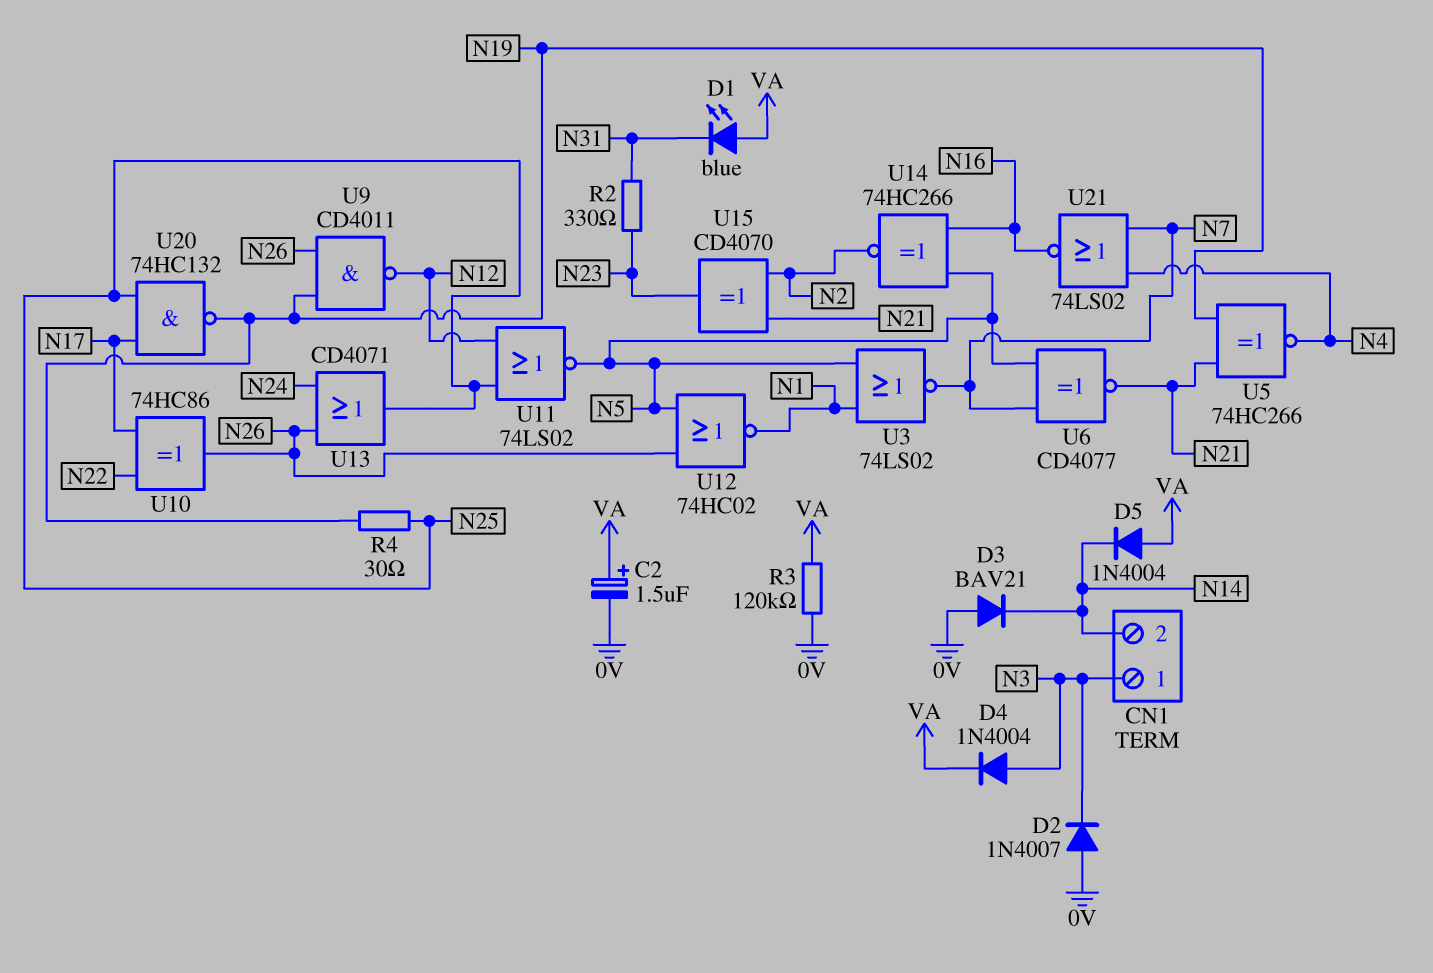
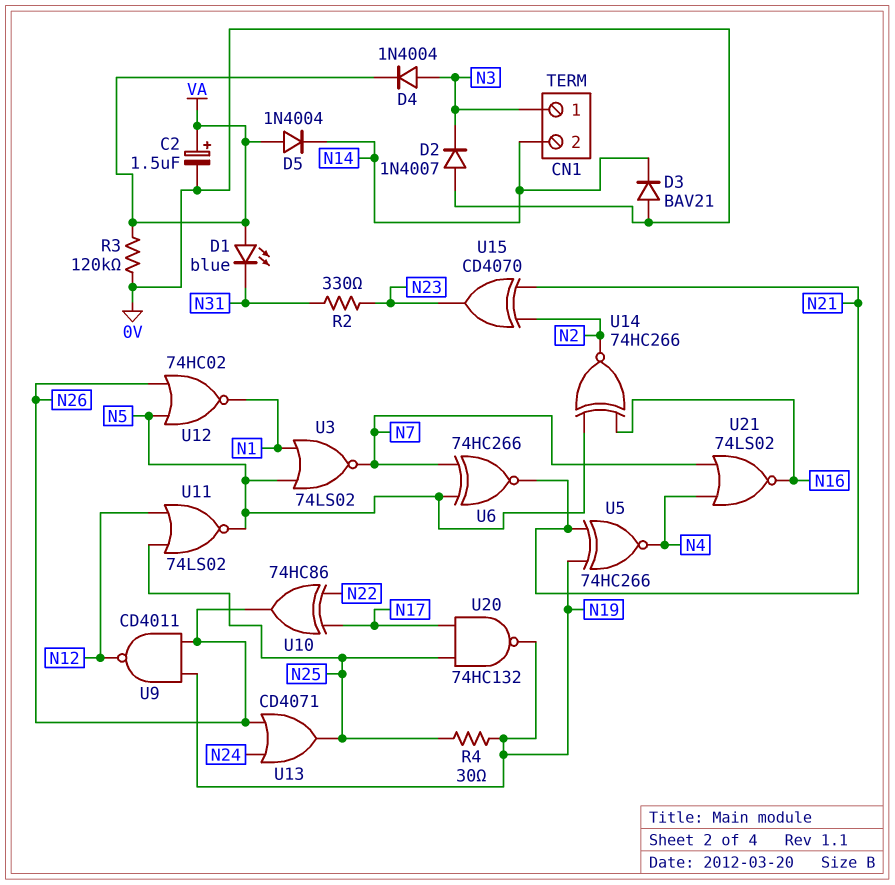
U6: XNOR CD4077 (in N5, in N7, out N21) -> XNOR 74HC266 (in N5, in N7, out N21)

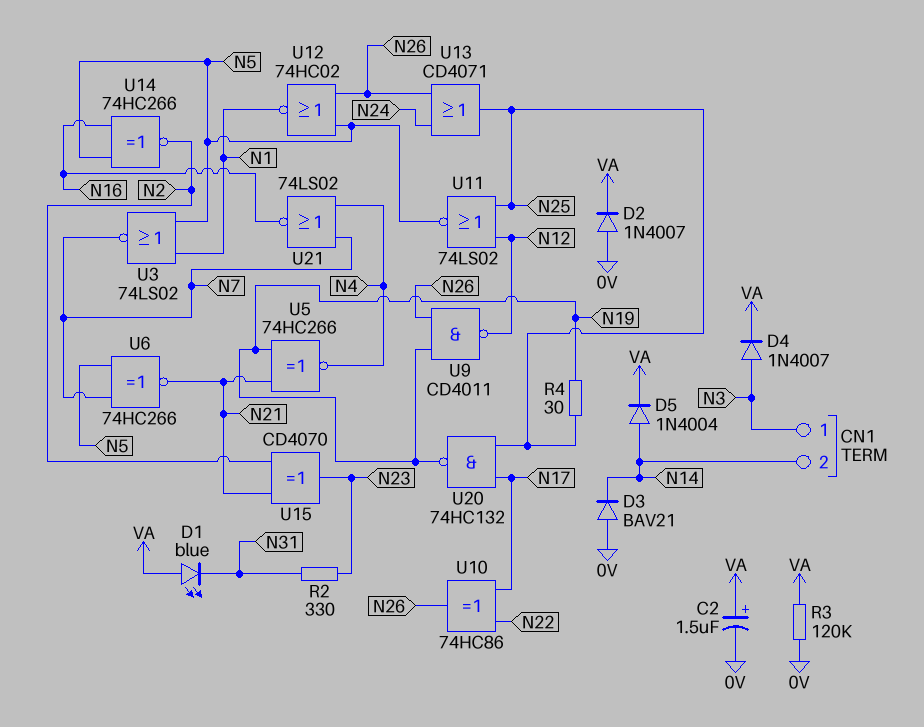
D2: diode 1N4007 (A 0V, K N3) -> diode 1N4007 (A 0V, K VA)
D4: diode 1N4004 (A N3, K VA) -> diode 1N4007 (A N3, K VA)
D5: diode 1N4004 (A VA, K N14) -> diode 1N4004 (A N14, K VA)

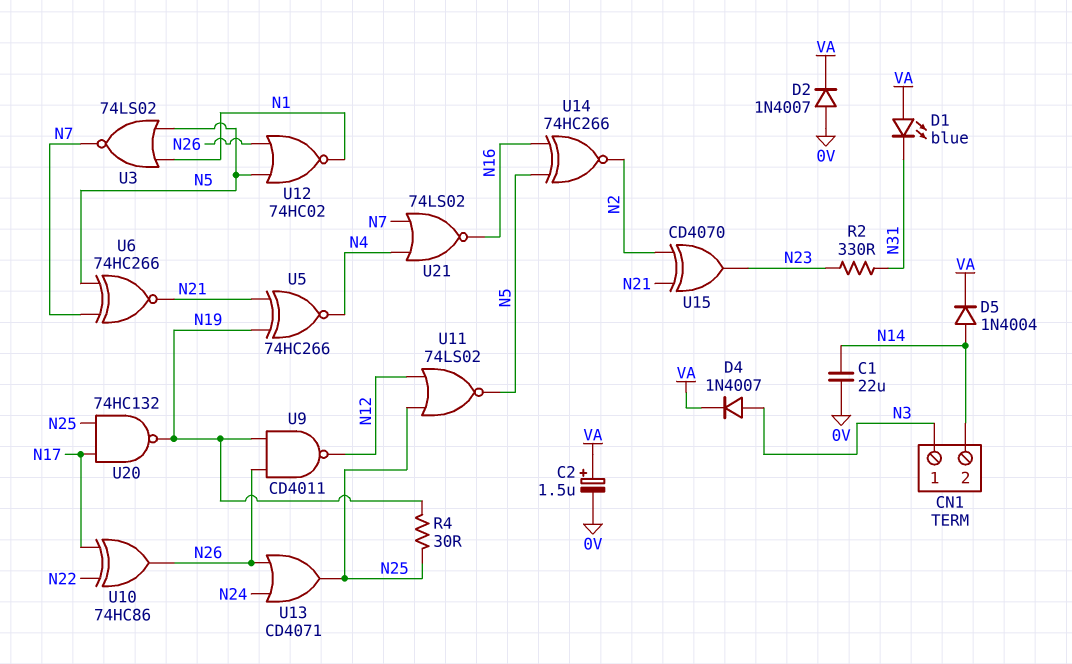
C1: none -> 22uF (0V, N14)
D3: diode BAV21 (A 0V, K N14) -> none
R3: 120k (0V, VA) -> none

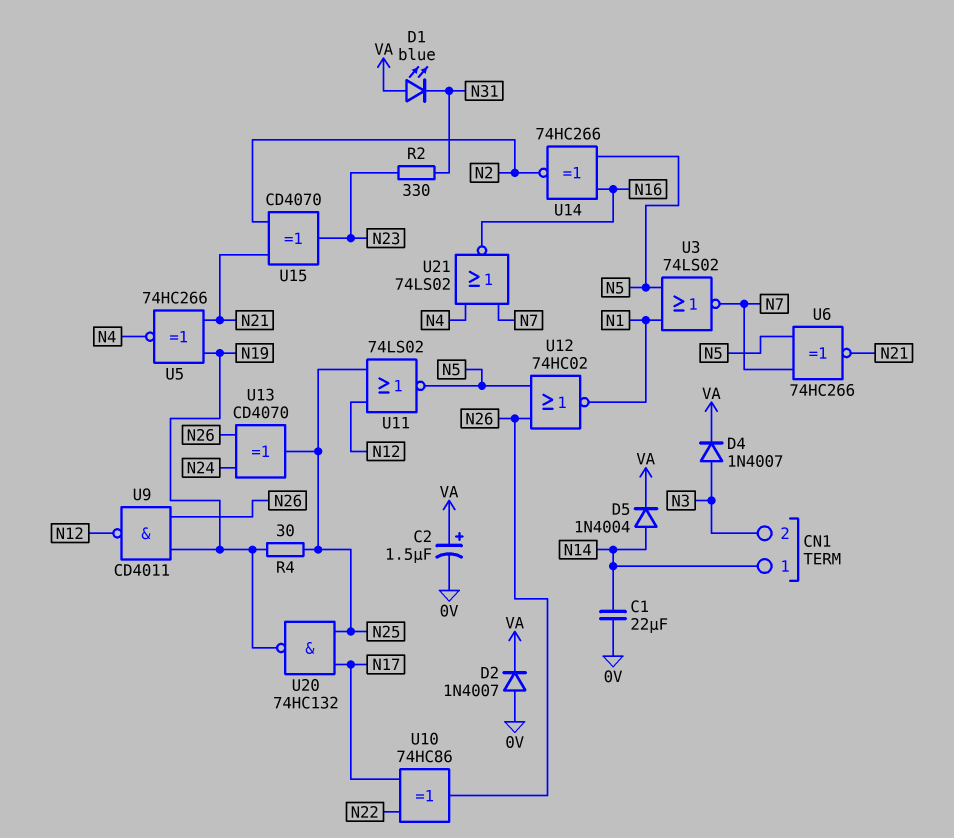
CN1 pin 1: N3 -> N14
CN1 pin 2: N14 -> N3
U13: OR CD4071 (in N24, in N26, out N25) -> XOR CD4070 (in N24, in N26, out N25)

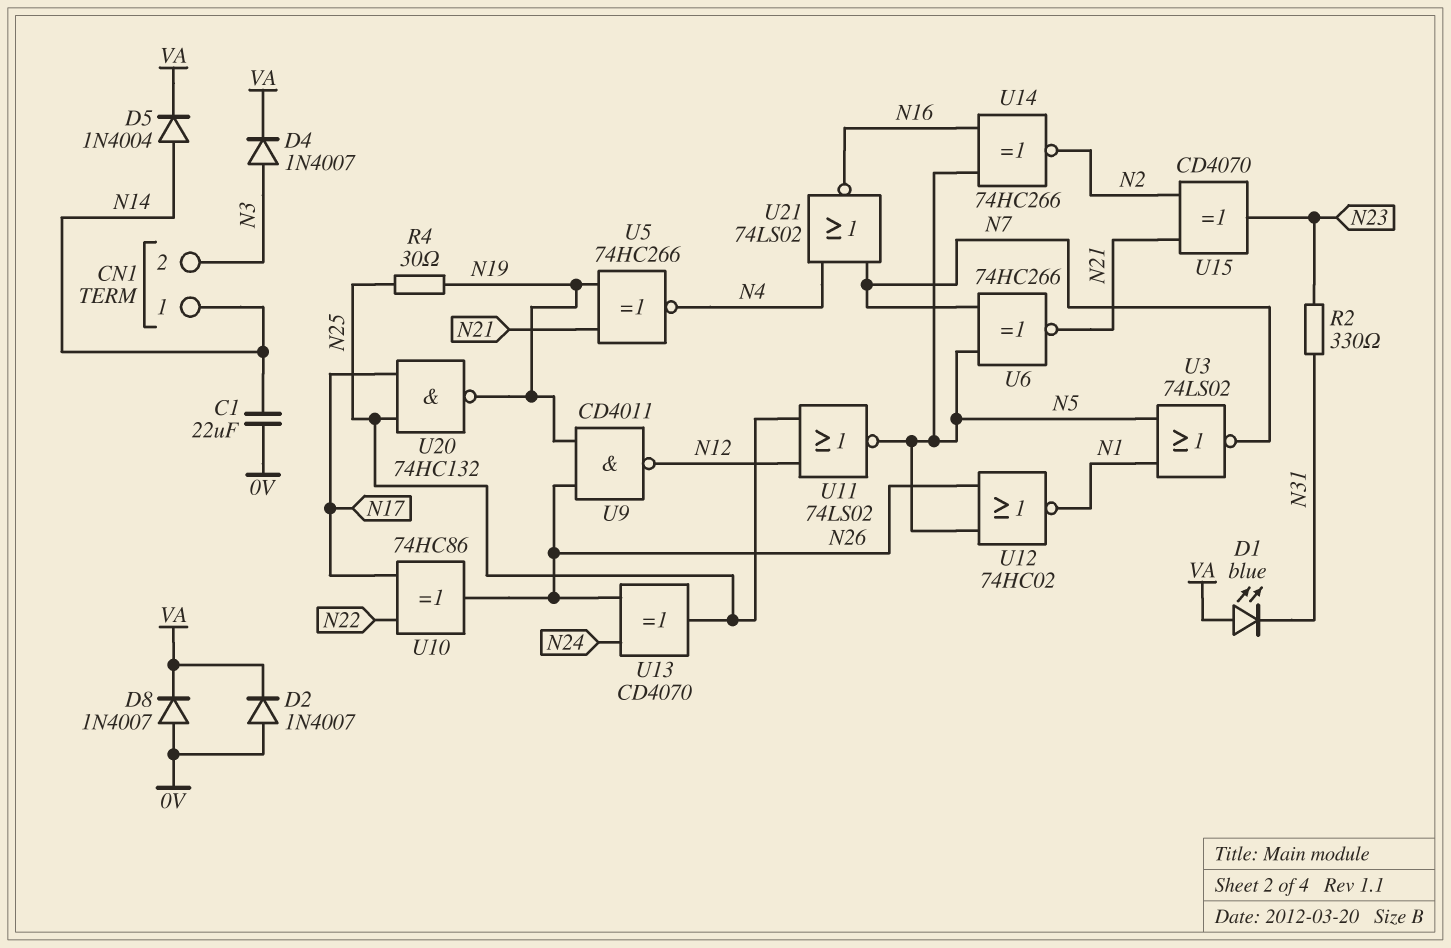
C2: 1.5uF (plus VA, minus 0V) -> none
D8: none -> diode 1N4007 (A 0V, K VA)

